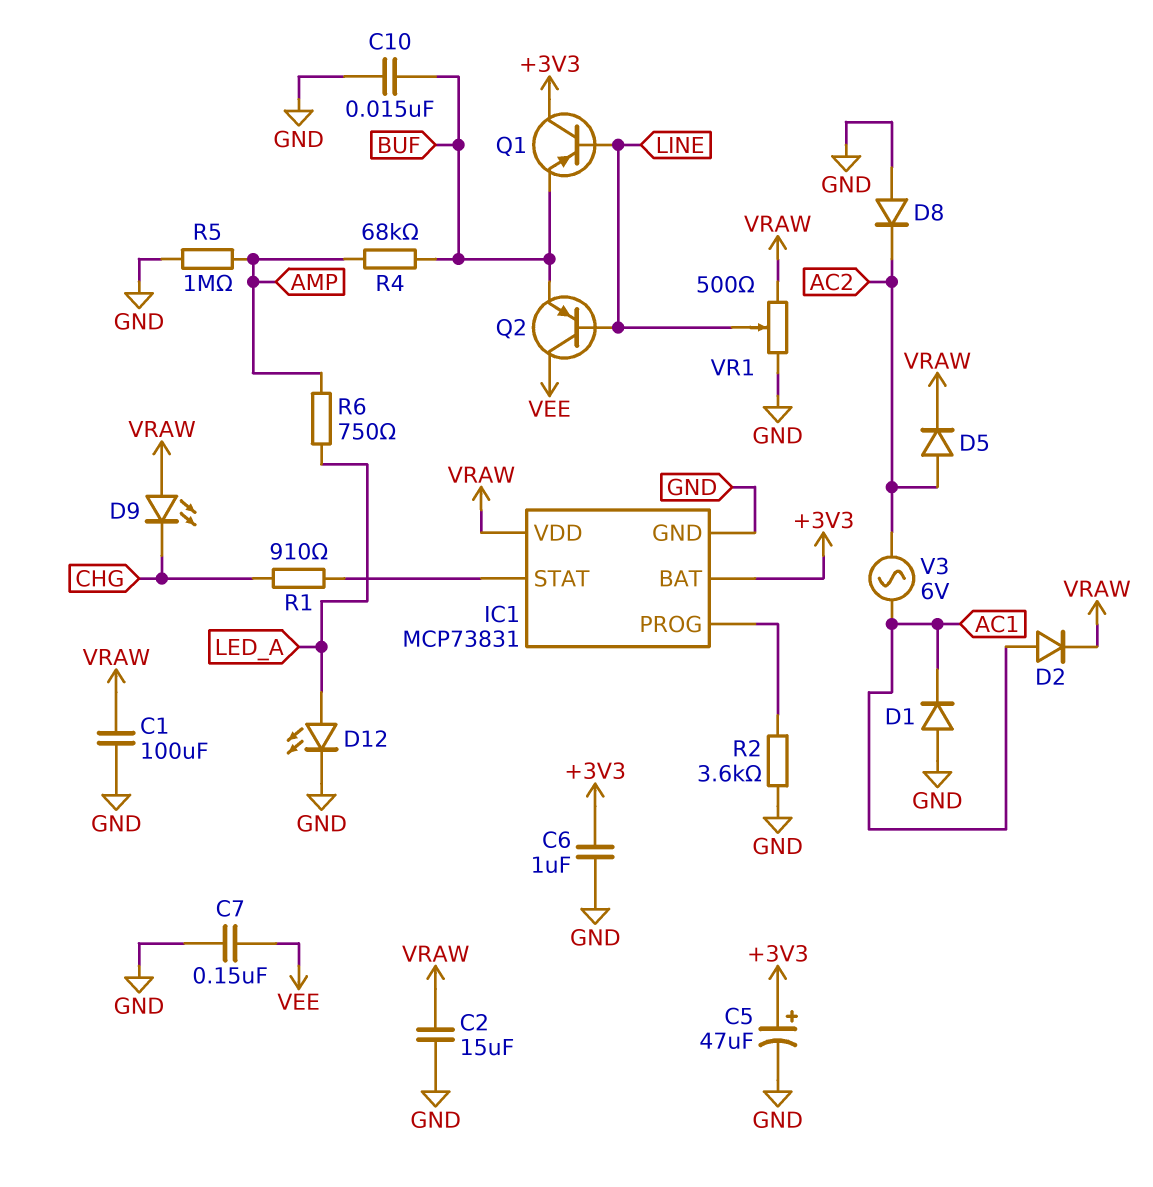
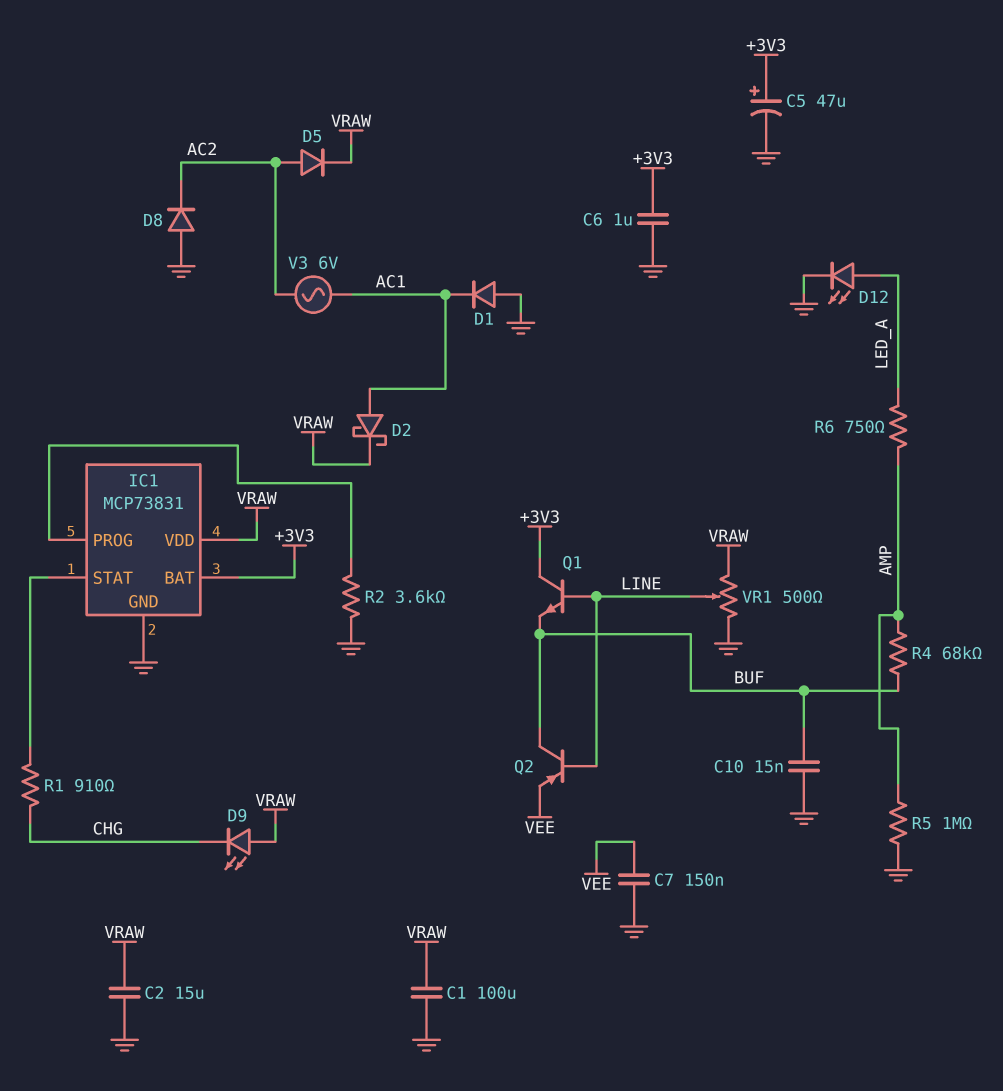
D2: diode (A AC1, K VRAW) -> schottky (A AC1, K VRAW)
Q1: PNP (B LINE, C +3V3, E BUF) -> NPN (B LINE, C +3V3, E BUF)
Q2: PNP (B LINE, C VEE, E BUF) -> PNP (B LINE, C BUF, E VEE)

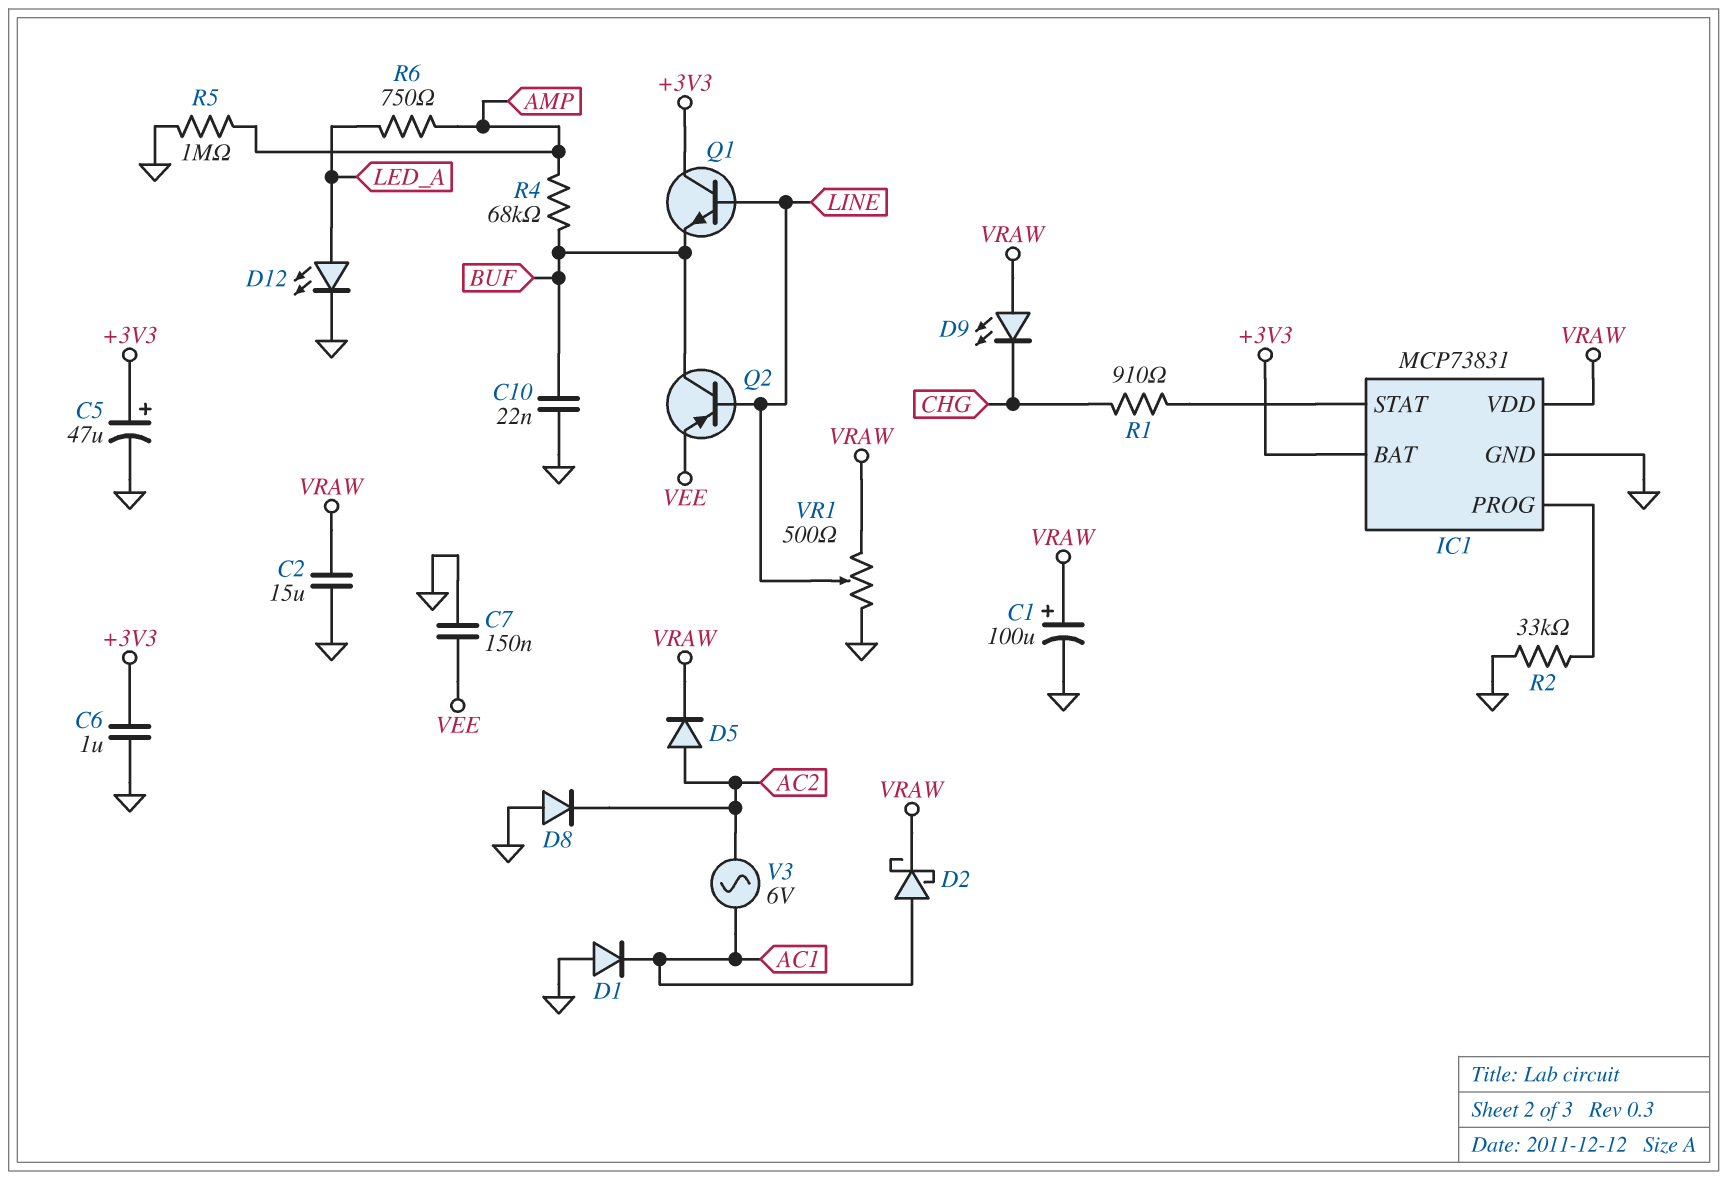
C1: 100uF (GND, VRAW) -> 100uF (plus VRAW, minus GND)
C10: 15nF (BUF, GND) -> 22nF (BUF, GND)
R2: 3.6k (GND, IC1/PROG) -> 33k (GND, IC1/PROG)

